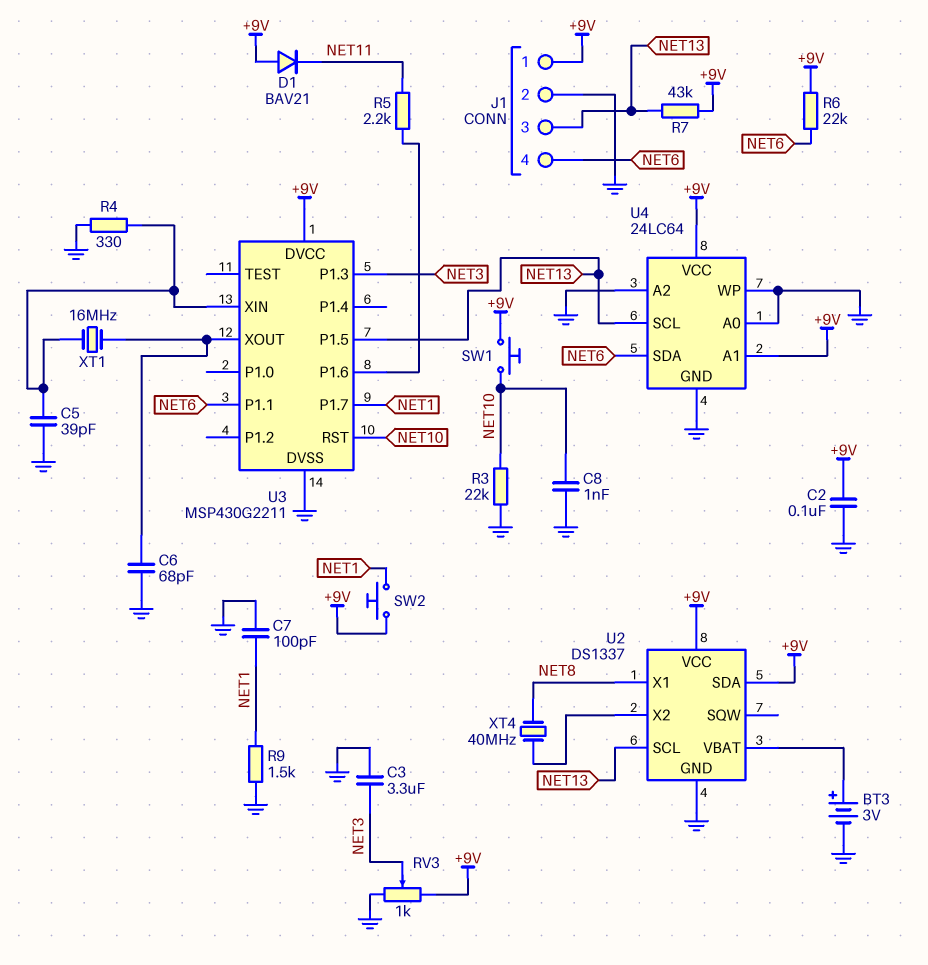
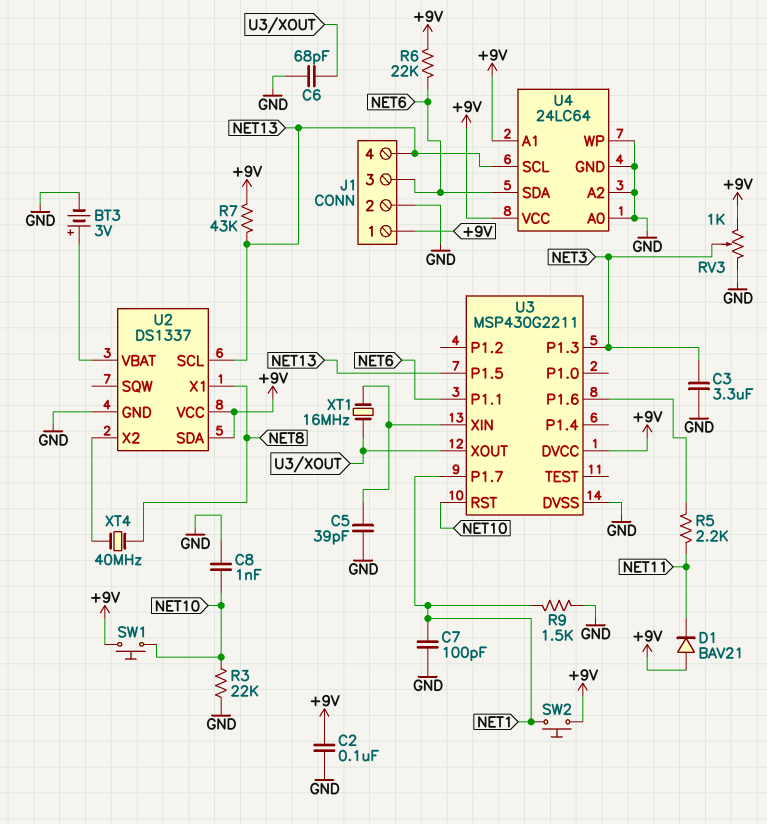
J1 pin 3: NET13 -> NET6
J1 pin 4: NET6 -> NET13
R4: 330 (GND, U3/XIN) -> none

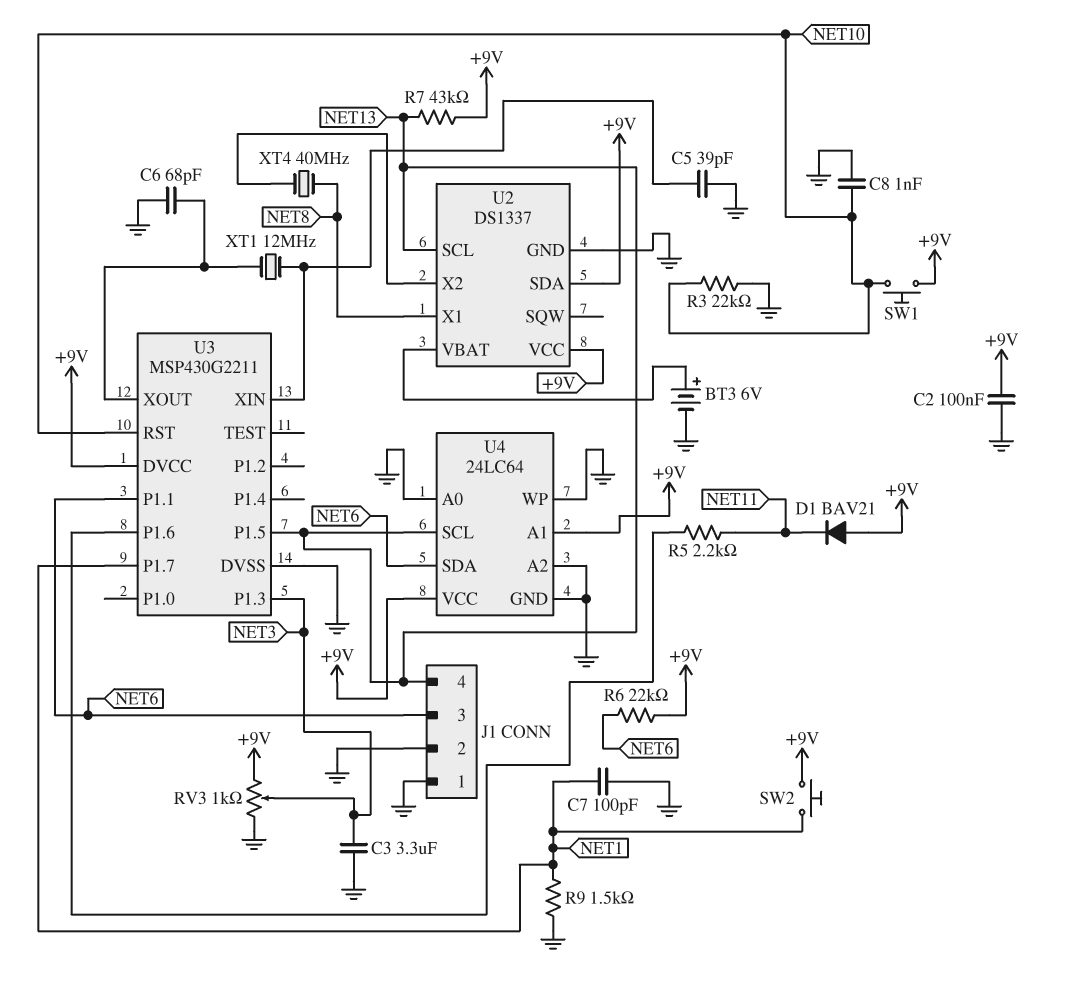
BT3: 3V (plus U2/VBAT, minus GND) -> 6V (plus U2/VBAT, minus GND)
J1 pin 1: +9V -> GND
XT1: 16MHz (U3/XIN, U3/XOUT) -> 12MHz (U3/XIN, U3/XOUT)

